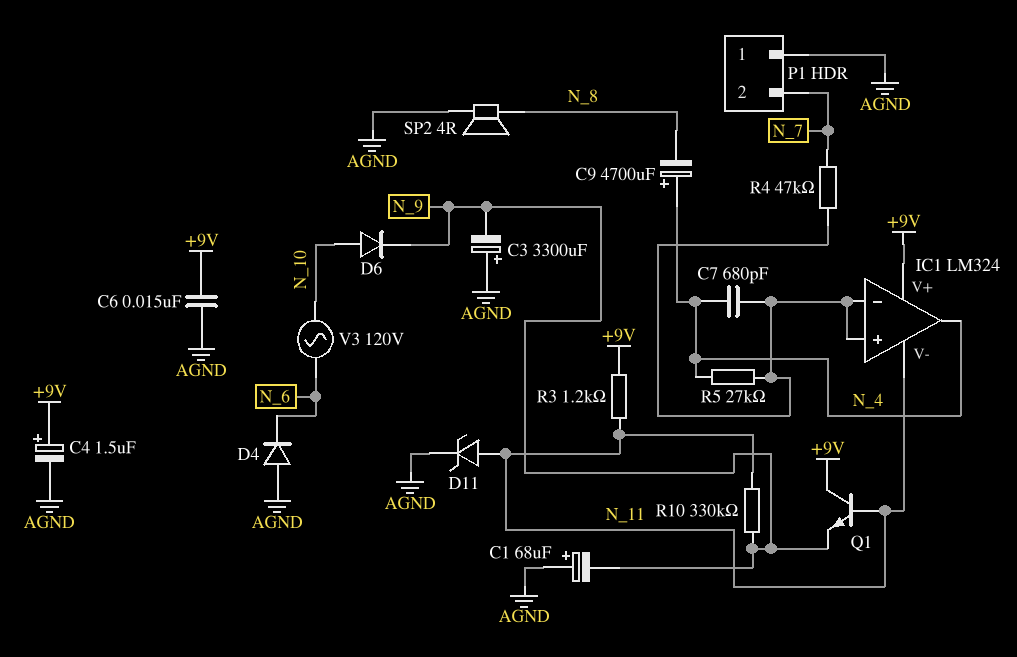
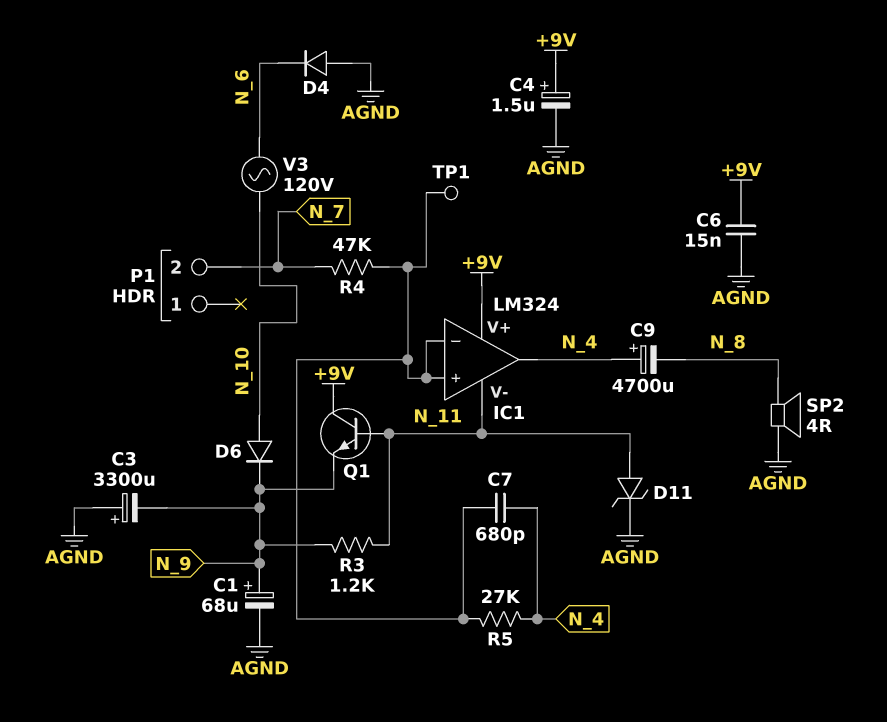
C1: 68uF (plus AGND, minus N_9) -> 68uF (plus N_9, minus AGND)
P1 pin 1: AGND -> none
R3: 1.2k (+9V, N_11) -> 1.2k (N_9, N_11)
R10: 330k (N_9, N_11) -> none
TP1: none -> test point (IC1/in+)

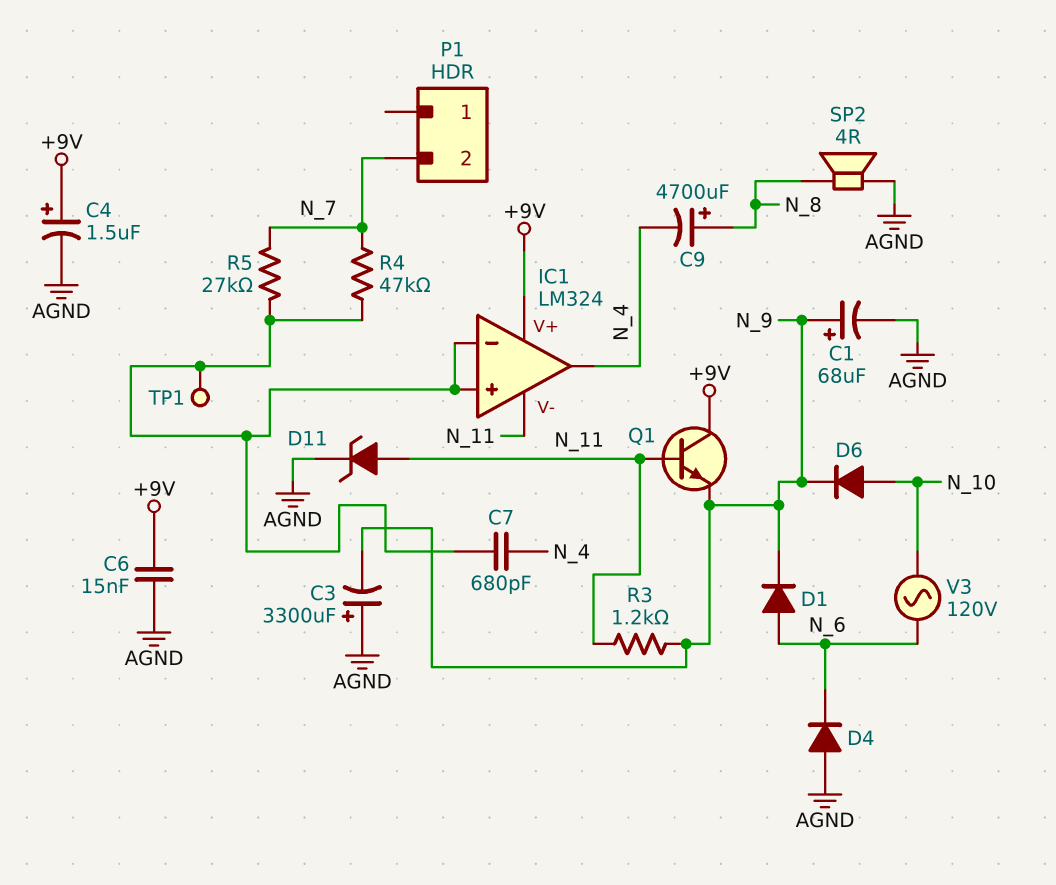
C9: 4700uF (plus N_4, minus N_8) -> 4700uF (plus N_8, minus N_4)
D1: none -> diode (A N_6, K N_9)
R5: 27k (IC1/in+, N_4) -> 27k (IC1/in+, N_7)

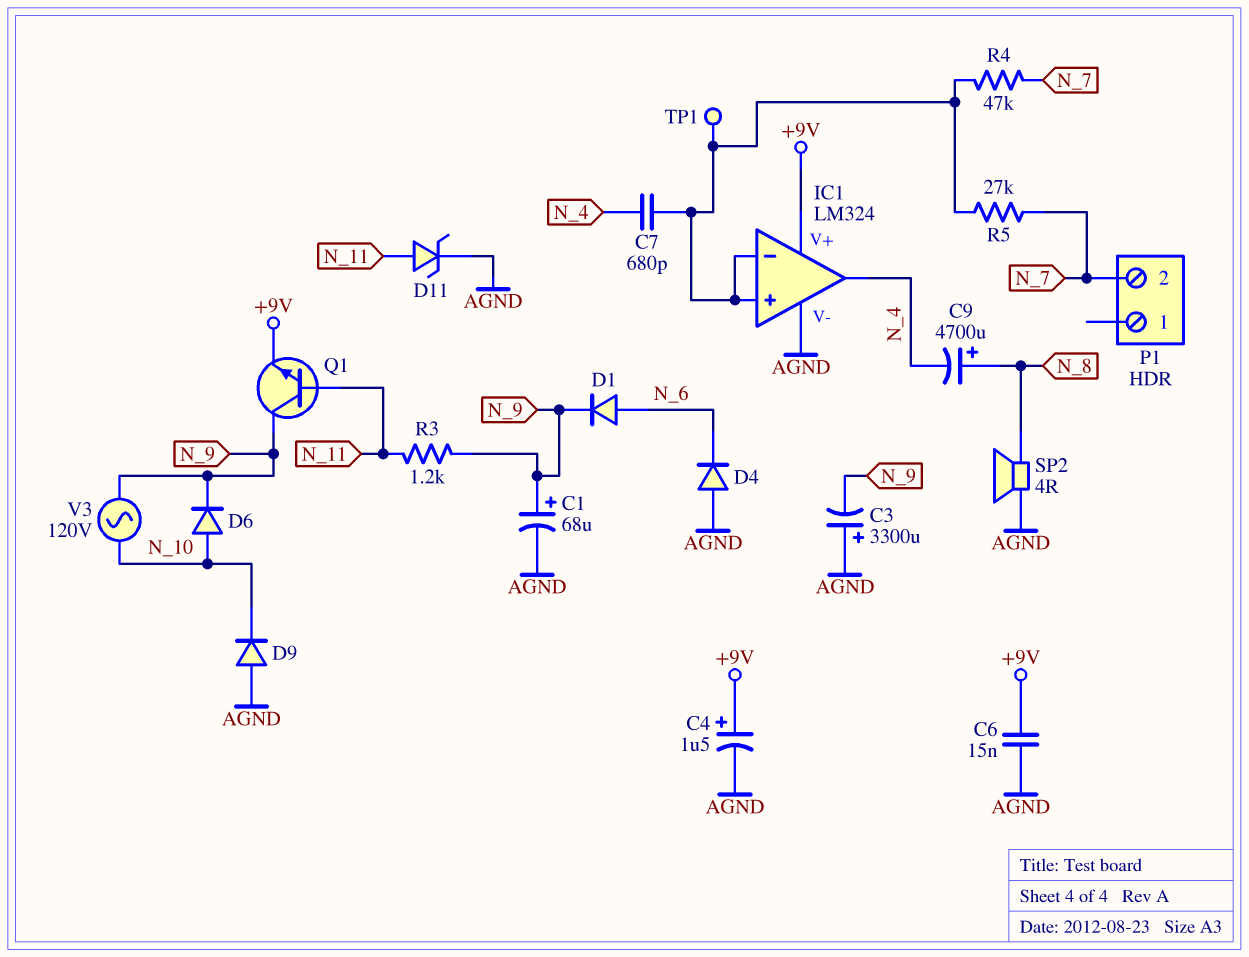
D9: none -> diode (A AGND, K N_10)
IC1 pin V-: N_11 -> AGND
Q1: NPN (B N_11, C +9V, E N_9) -> NPN (B N_11, C N_9, E +9V)
V3: AC 120V (N_6, N_10) -> AC 120V (N_9, N_10)

